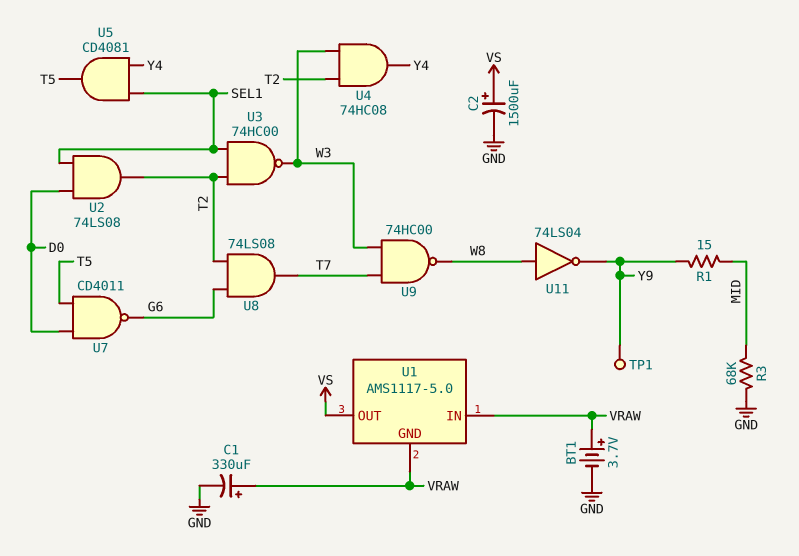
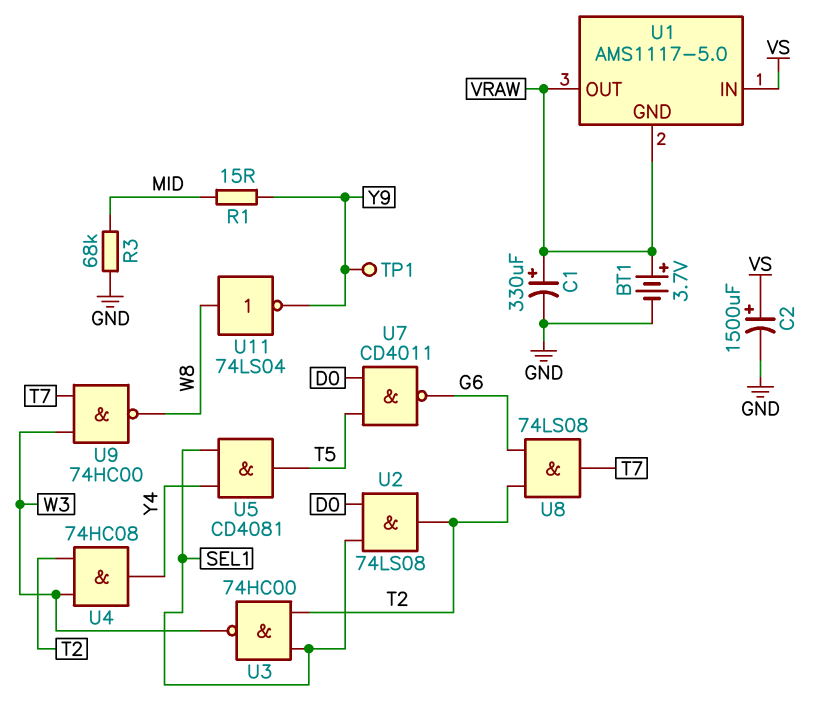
U1 pin IN: VRAW -> VS
U1 pin OUT: VS -> VRAW

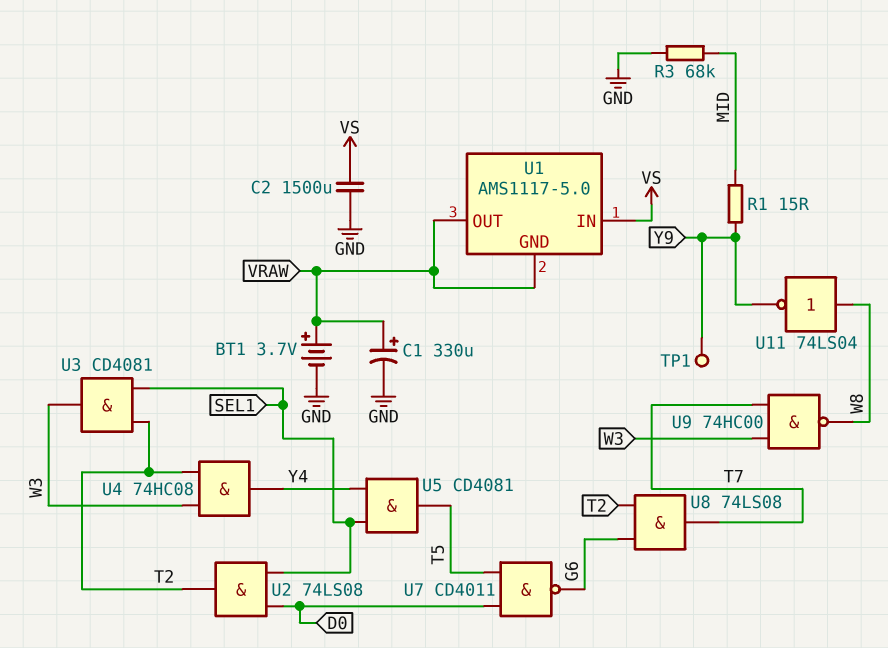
C2: 1500uF (plus VS, minus GND) -> 1500uF (GND, VS)
U3: NAND 74HC00 (in SEL1, in T2, out W3) -> AND CD4081 (in SEL1, in T2, out W3)

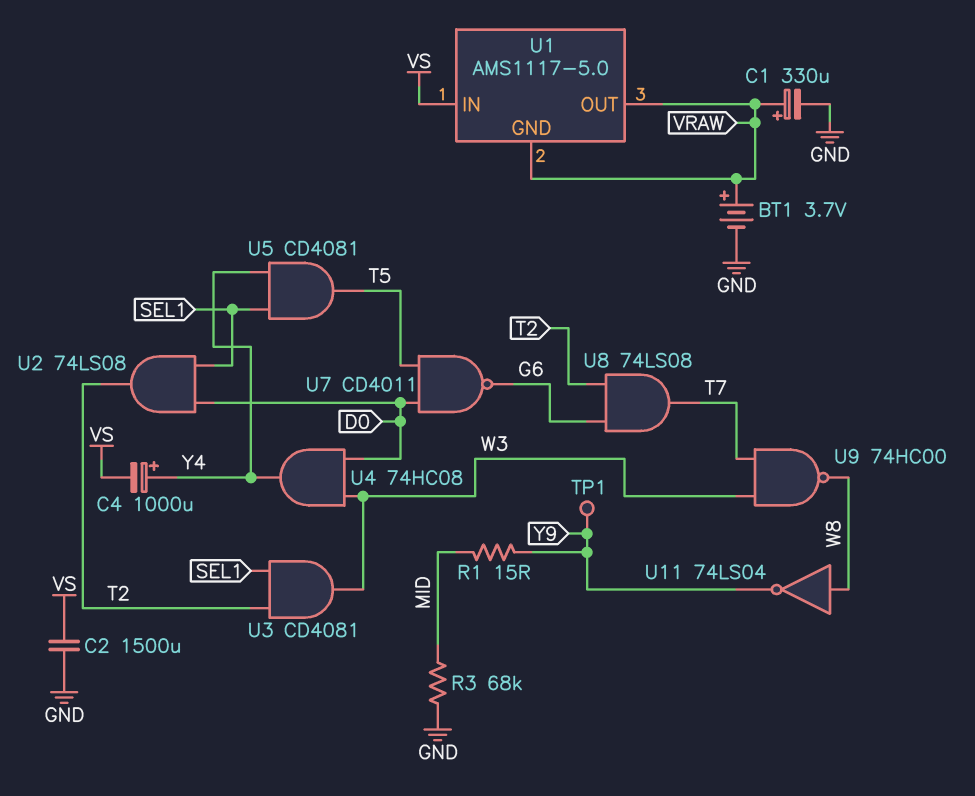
C4: none -> 1000uF (plus Y4, minus VS)
U4: AND 74HC08 (in T2, in W3, out Y4) -> AND 74HC08 (in D0, in W3, out Y4)

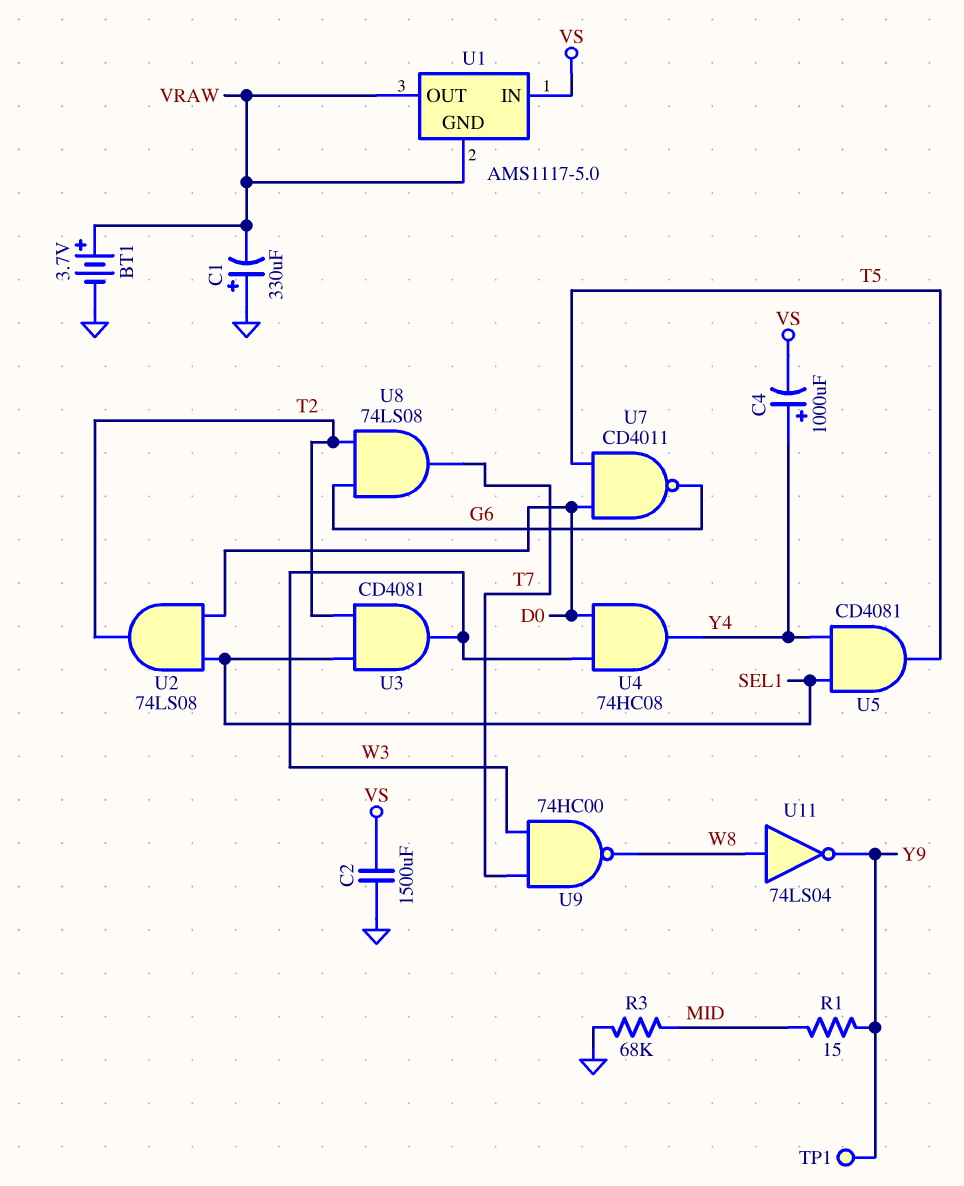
C1: 330uF (plus VRAW, minus GND) -> 330uF (plus GND, minus VRAW)

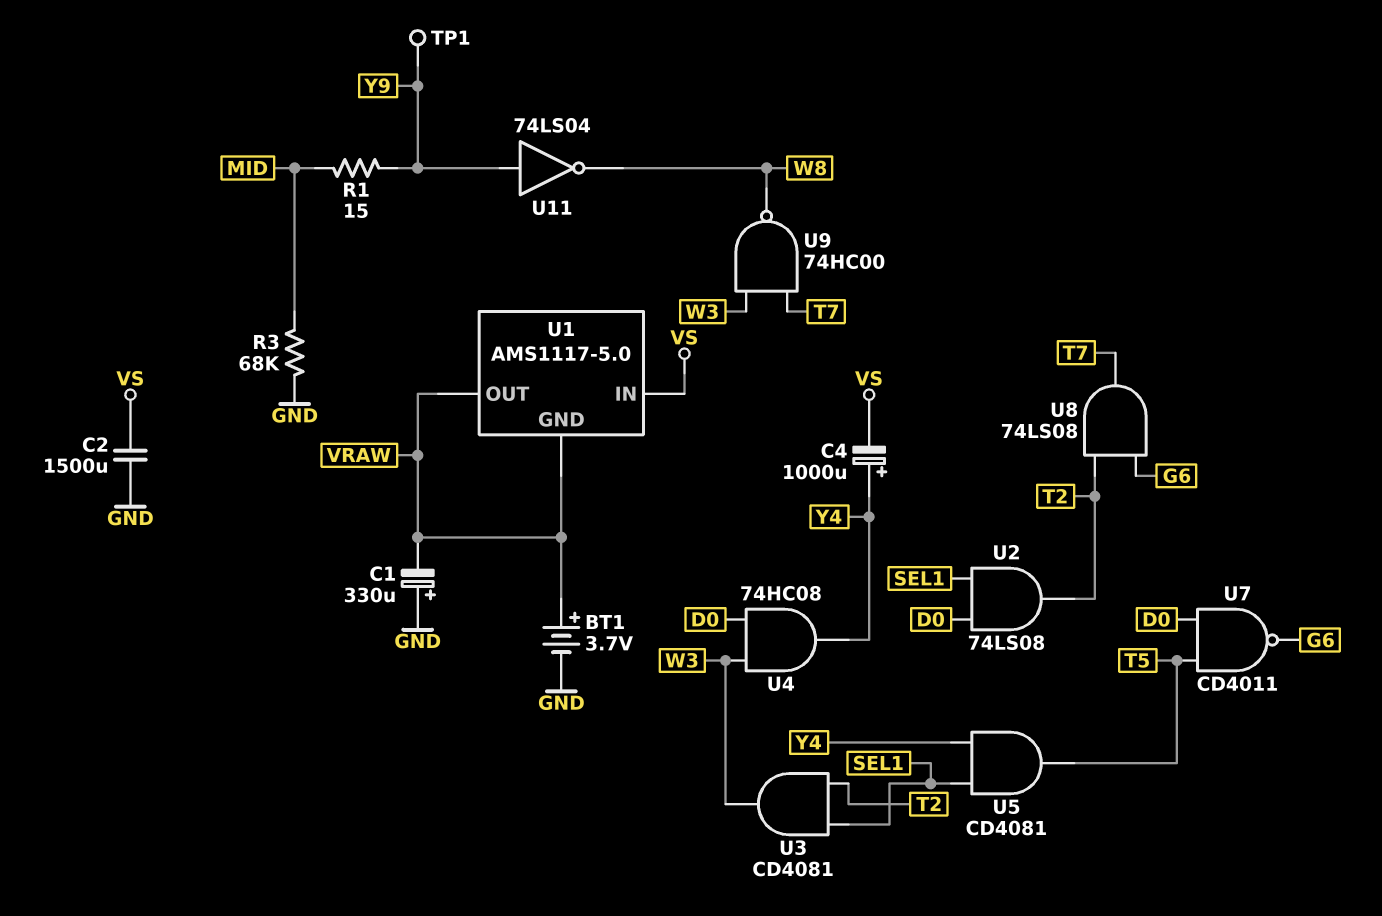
U11: NOT 74LS04 (in W8, out Y9) -> NOT 74LS04 (in Y9, out W8)

